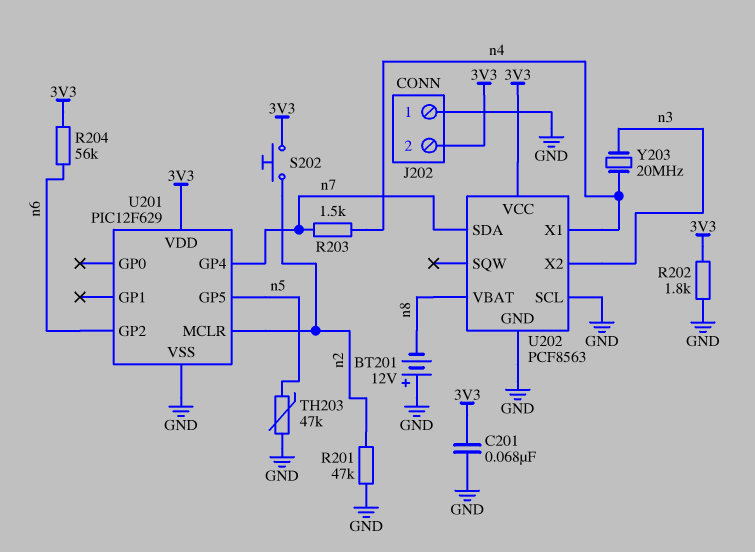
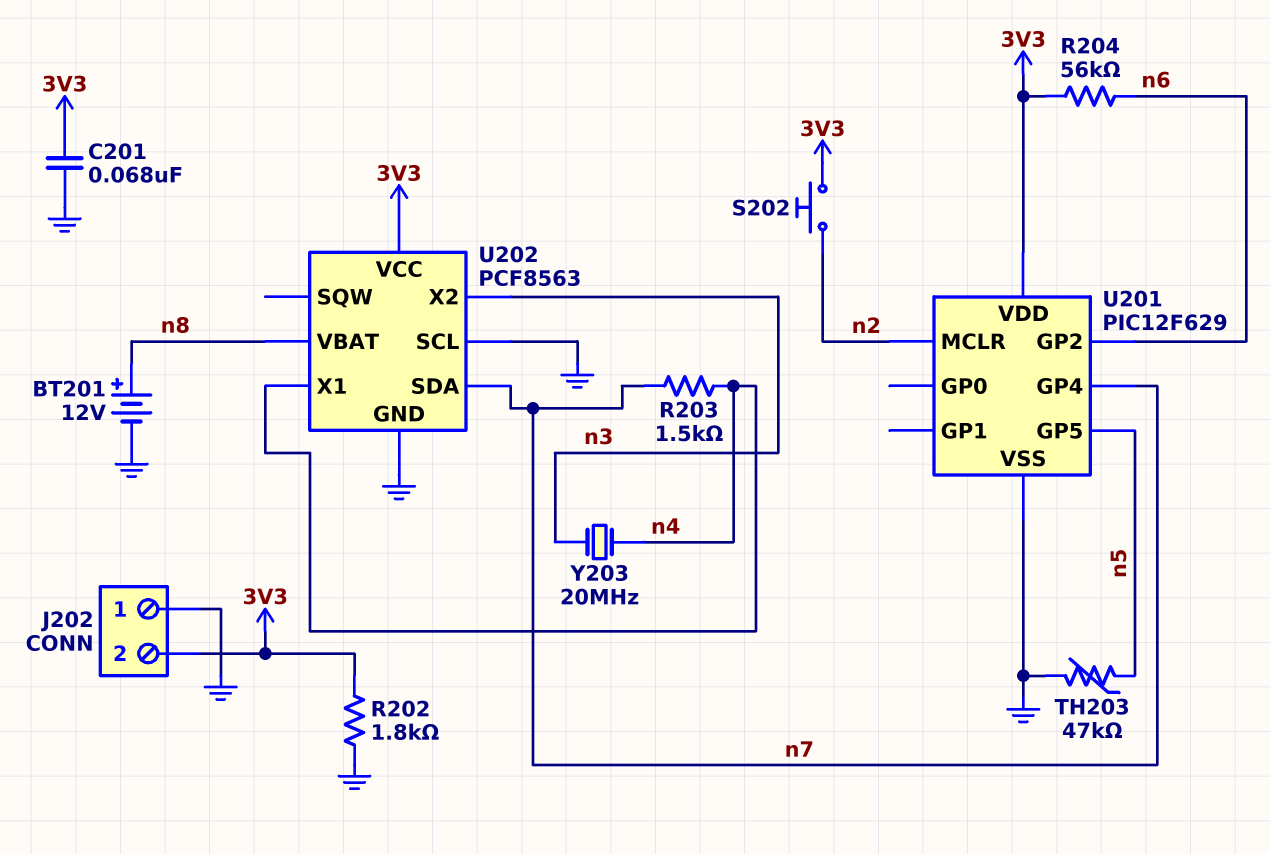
BT201: 12V (plus GND, minus n8) -> 12V (plus n8, minus GND)
R201: 47k (GND, n2) -> none

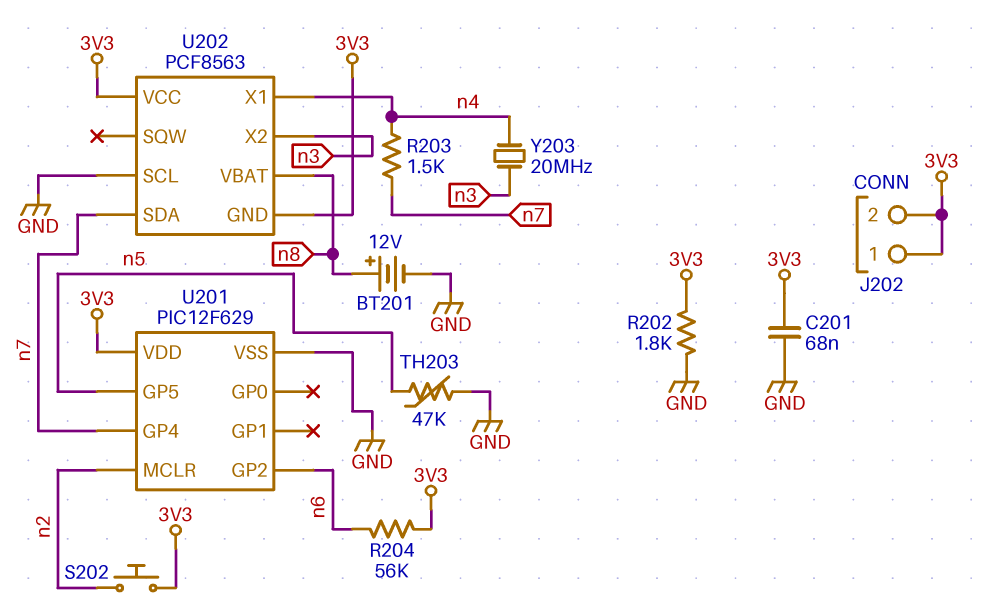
J202 pin 1: GND -> 3V3
U202 pin GND: GND -> 3V3

